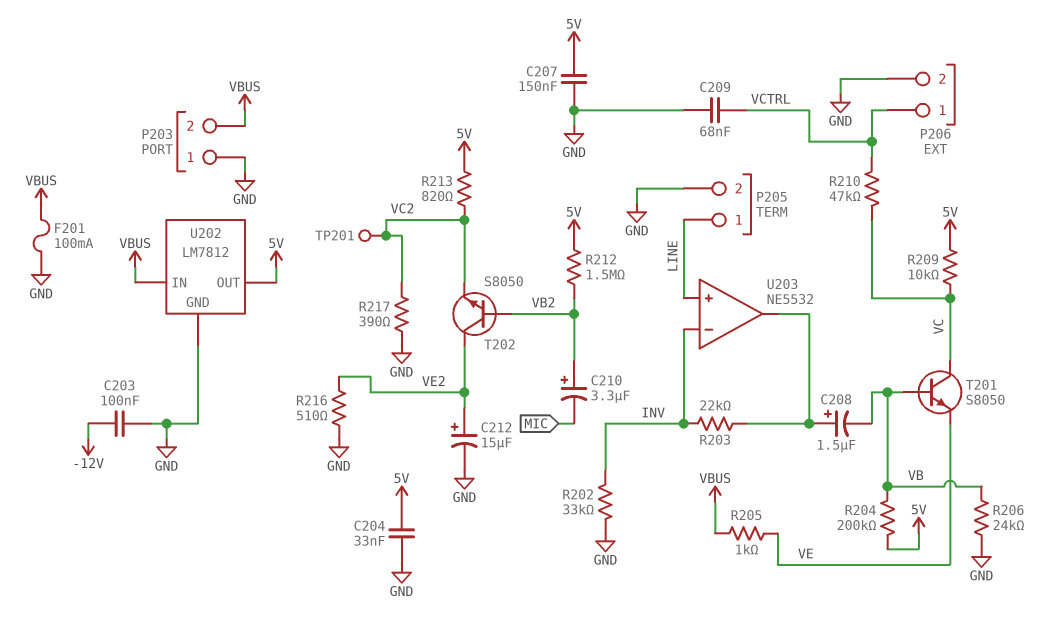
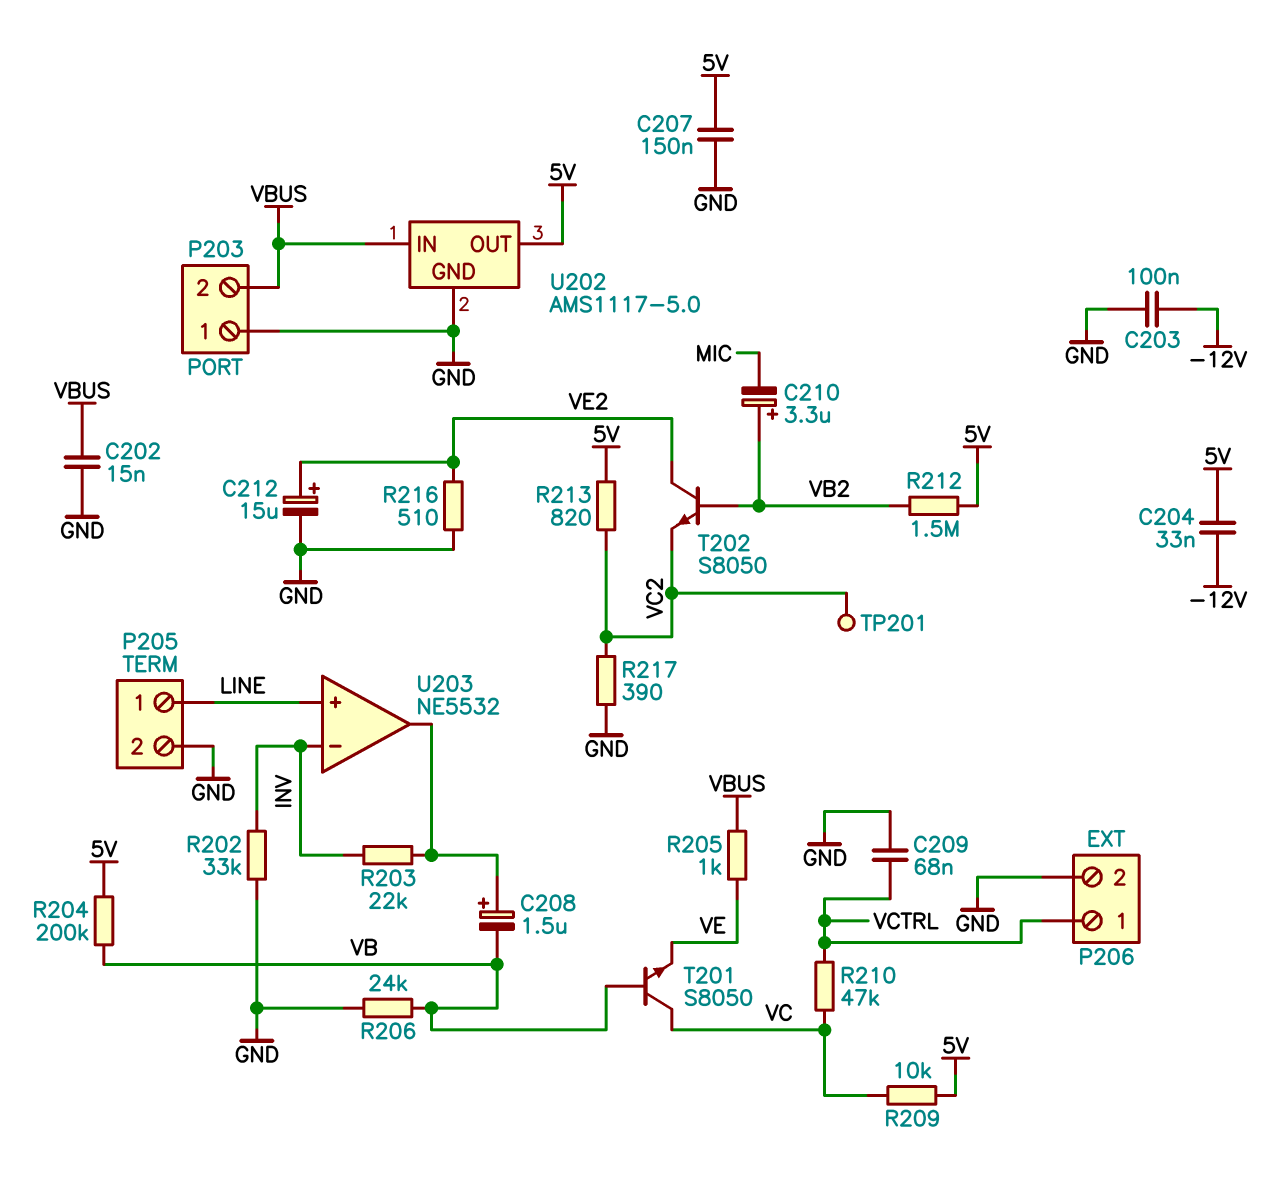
C202: none -> 15nF (GND, VBUS)
C204: 33nF (5V, GND) -> 33nF (-12V, 5V)
F201: 100mA (GND, VBUS) -> none
U202: LM7812 -> AMS1117-5.0

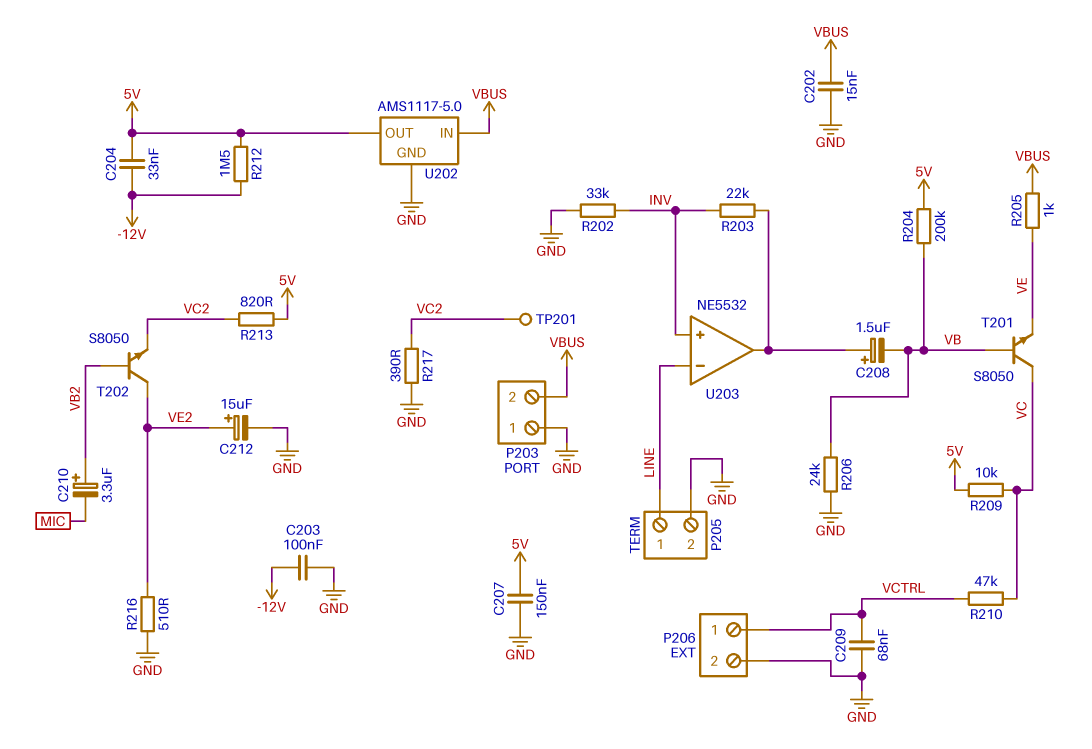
R212: 1.5M (5V, VB2) -> 1.5M (-12V, 5V)
U203 pin in+: LINE -> INV
U203 pin in-: INV -> LINE

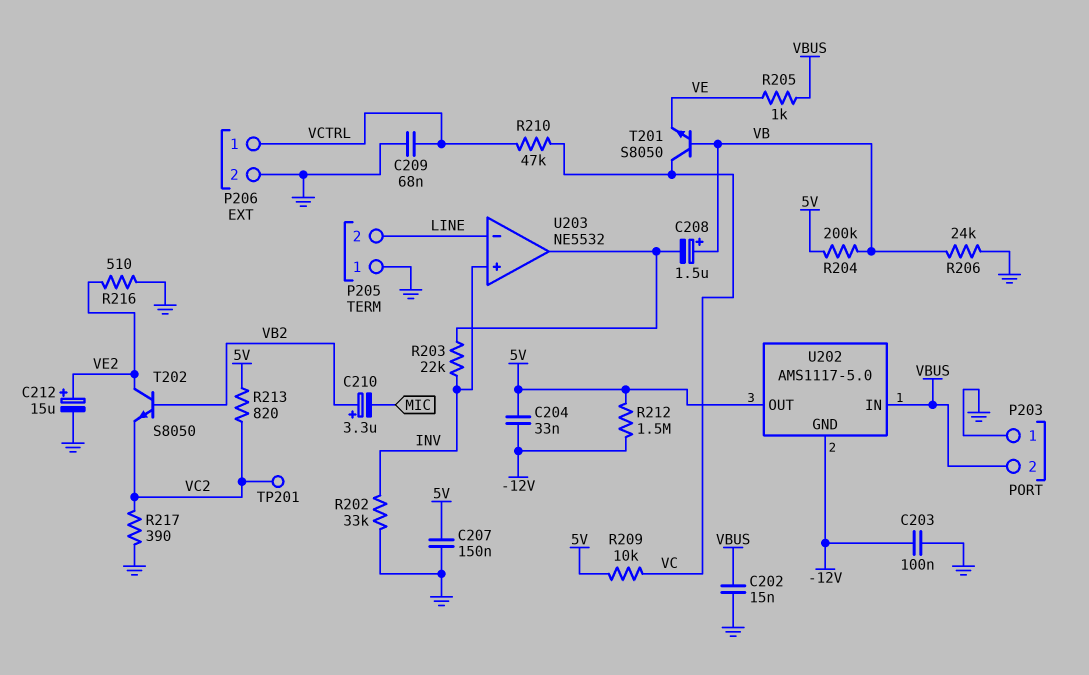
C208: 1.5uF (plus U203/out, minus VB) -> 1.5uF (plus VB, minus U203/out)
P205 pin 1: LINE -> GND
P205 pin 2: GND -> LINE
U202 pin GND: GND -> -12V

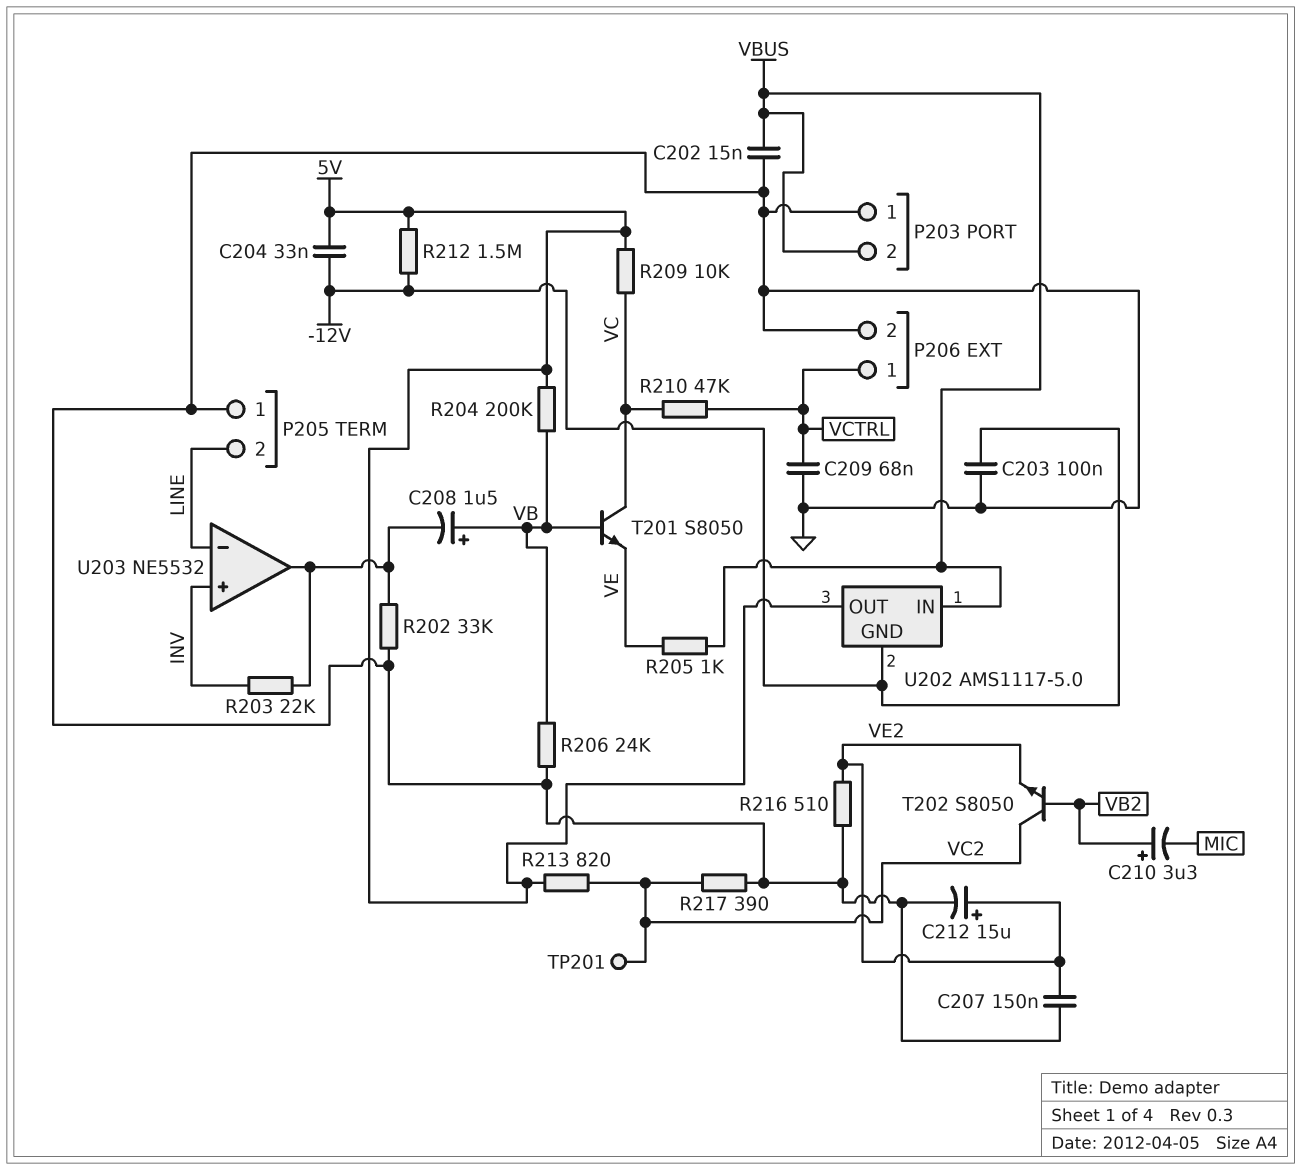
C207: 150nF (5V, GND) -> 150nF (GND, VE2)
R202: 33k (GND, INV) -> 33k (GND, U203/out)
T202: NPN S8050 (B VB2, C VE2, E VC2) -> NPN S8050 (B VB2, C VC2, E VE2)

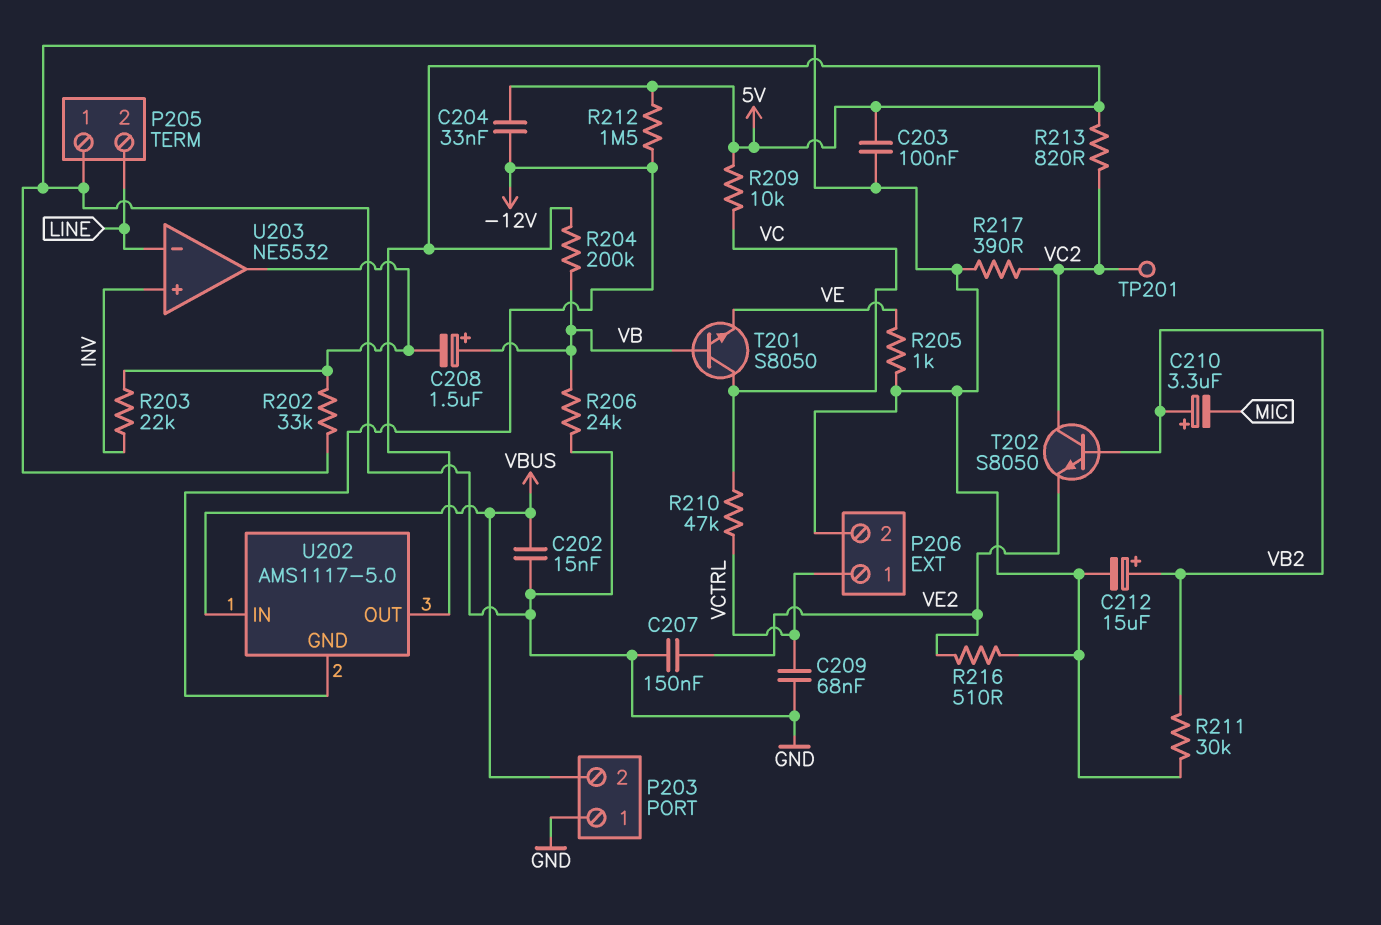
C203: 100nF (-12V, GND) -> 100nF (5V, GND)
C212: 15uF (plus VE2, minus GND) -> 15uF (plus VB2, minus GND)
R205: 1k (VBUS, VE) -> 1k (GND, VE)
R211: none -> 30k (GND, VB2)

